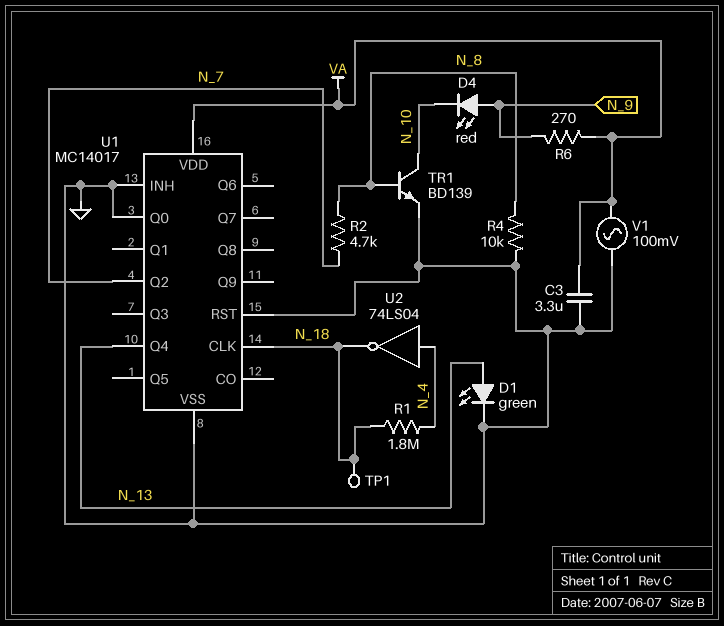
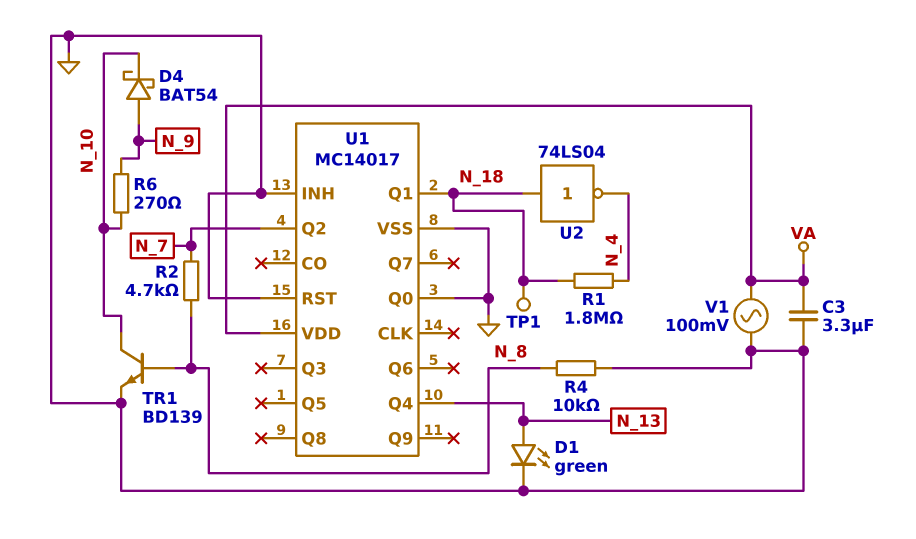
D4: LED red (A N_9, K N_10) -> schottky BAT54 (A N_9, K N_10)
R6: 270 (N_9, VA) -> 270 (N_9, N_10)
U1 pin CLK: N_18 -> none
U1 pin Q1: none -> N_18
U2: NOT 74LS04 (in N_4, out N_18) -> NOT 74LS04 (in N_18, out N_4)

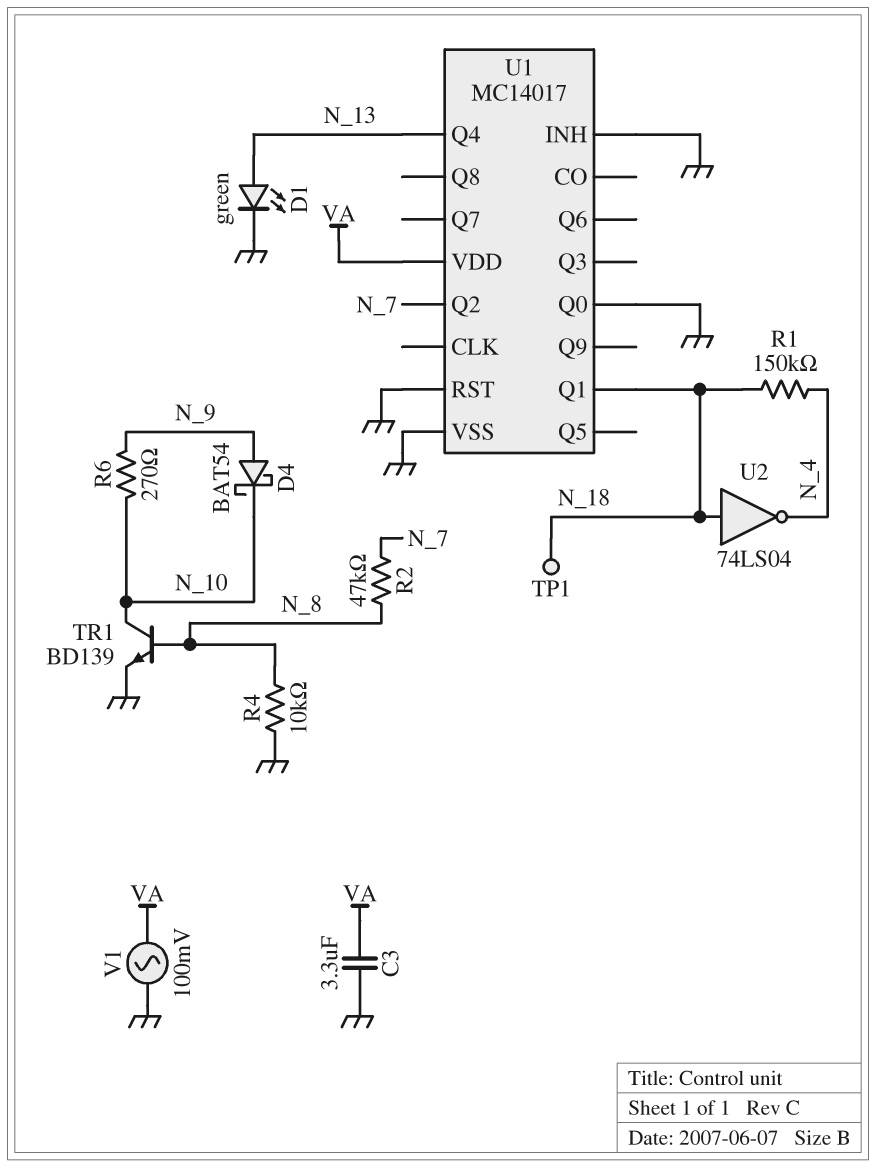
R1: 1.8M (N_4, N_18) -> 150k (N_4, N_18)
R2: 4.7k (N_7, N_8) -> 47k (N_7, N_8)

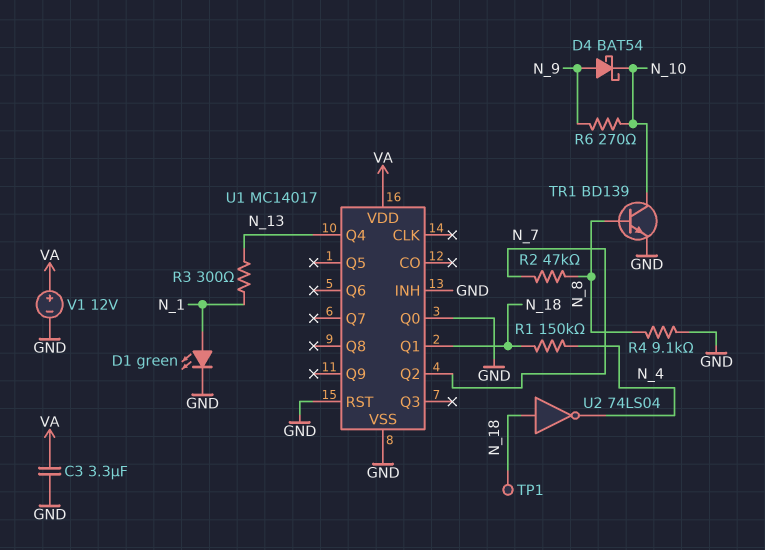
D1: LED green (A N_13, K GND) -> LED green (A N_1, K GND)
R3: none -> 300 (N_1, N_13)
R4: 10k (GND, N_8) -> 9.1k (GND, N_8)
V1: AC 100mV (GND, VA) -> 12V (plus VA, minus GND)

